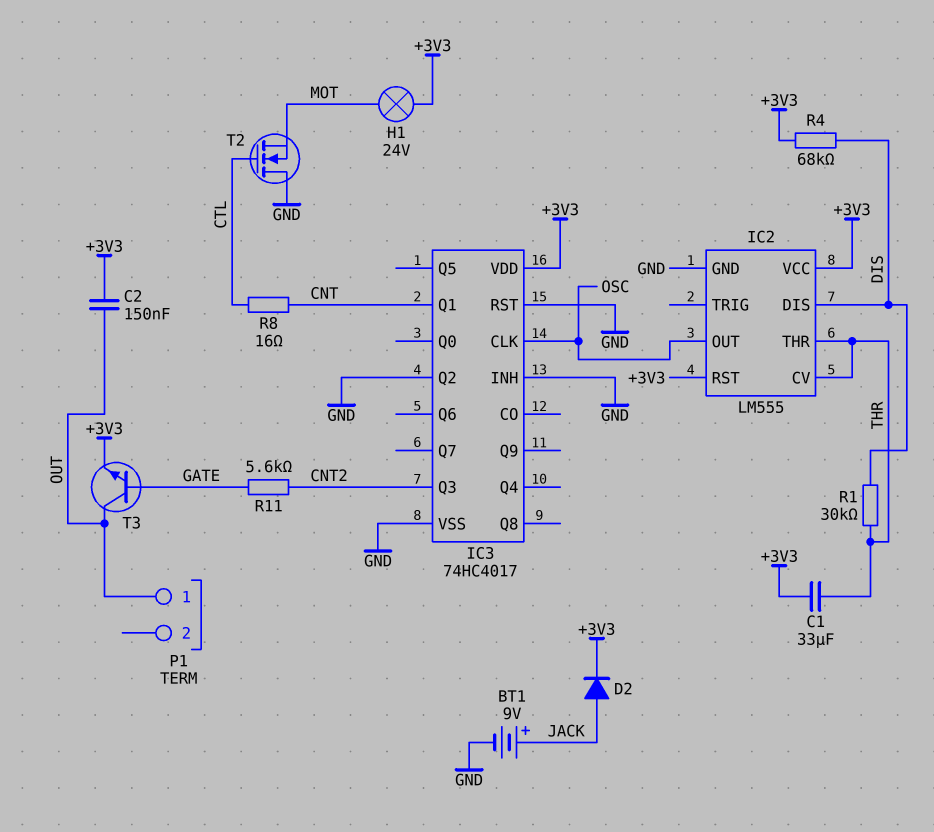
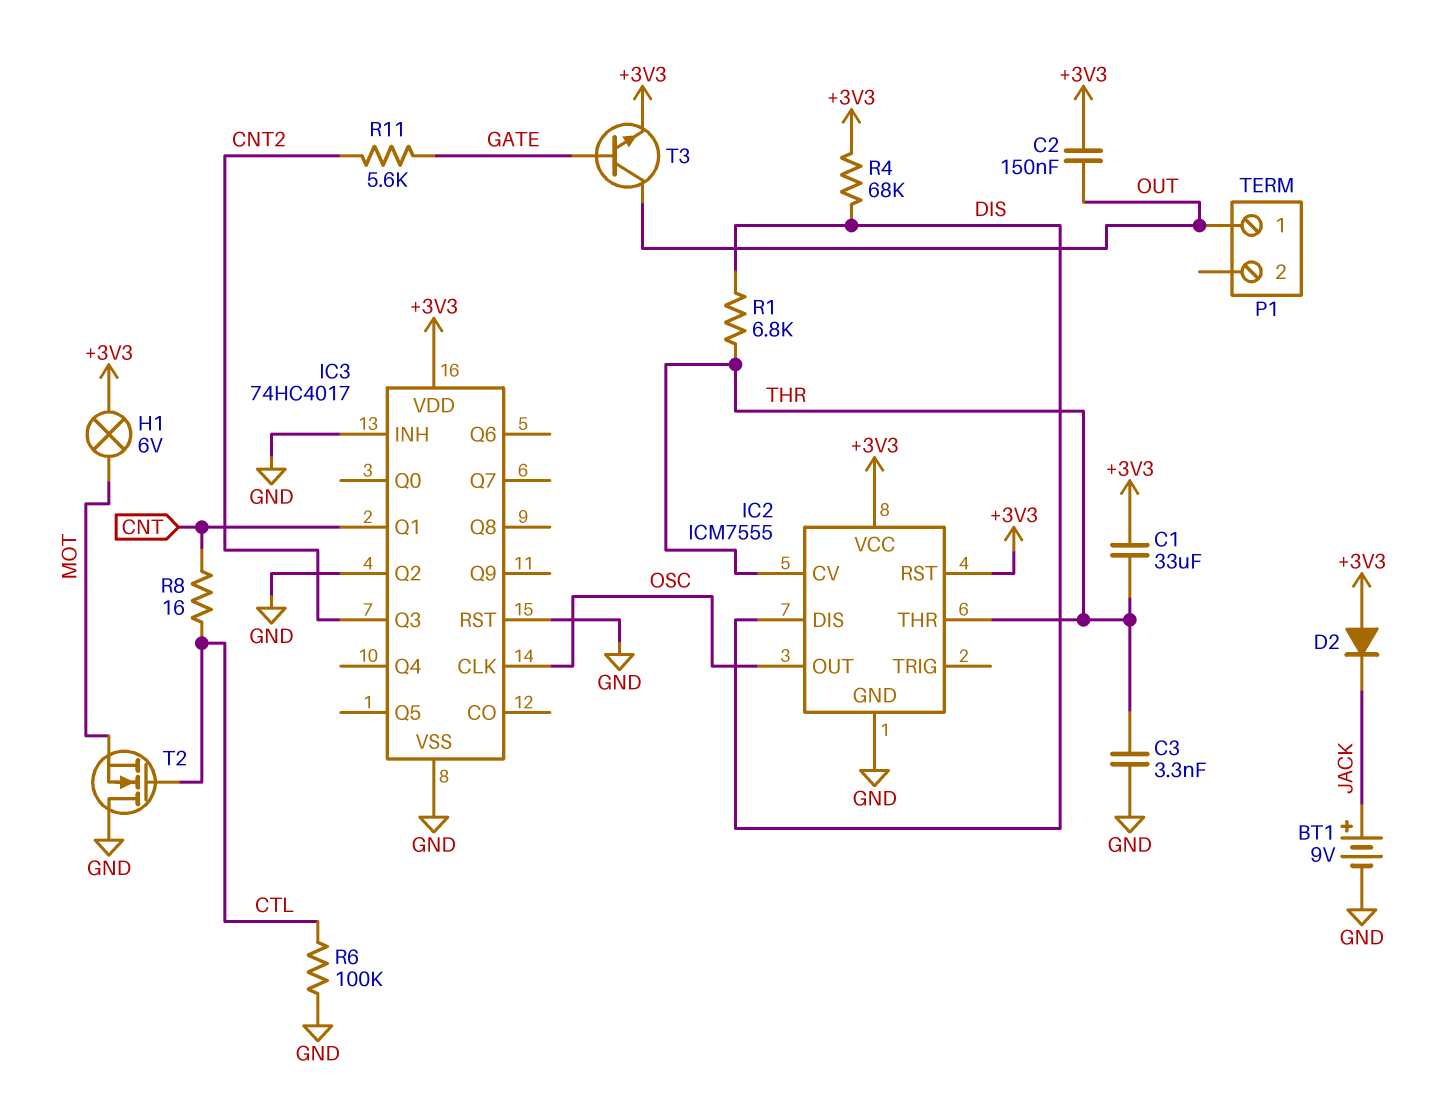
C3: none -> 3.3nF (GND, THR)
D2: diode (A JACK, K +3V3) -> diode (A +3V3, K JACK)
H1: lamp 24V (+3V3, MOT) -> lamp 6V (+3V3, MOT)
IC2: LM555 -> ICM7555
R1: 30k (DIS, THR) -> 6.8k (DIS, THR)
R6: none -> 100k (CTL, GND)

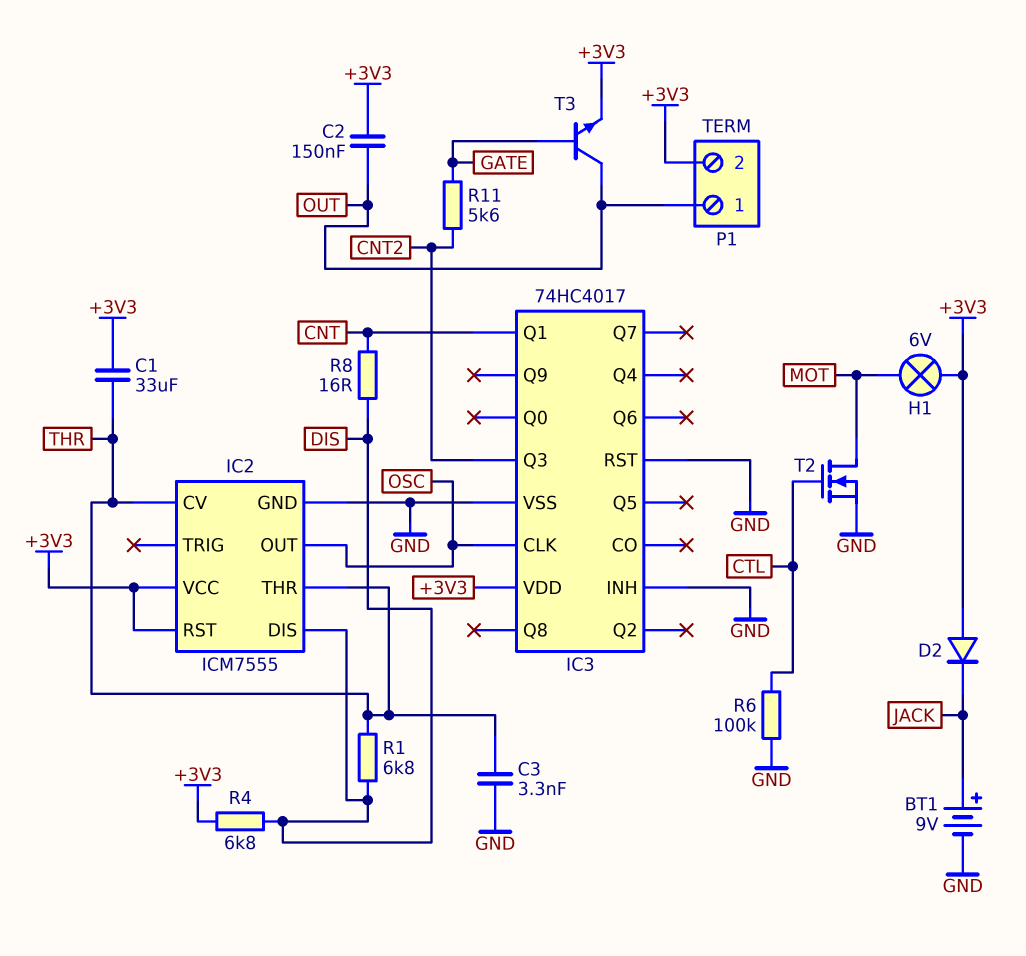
IC3 pin Q2: GND -> none
P1 pin 2: none -> +3V3
R4: 68k (+3V3, DIS) -> 6.8k (+3V3, DIS)
R8: 16 (CNT, CTL) -> 16 (CNT, DIS)
T2: NMOS (G CTL, D GND, S MOT) -> NMOS (G CTL, D MOT, S GND)

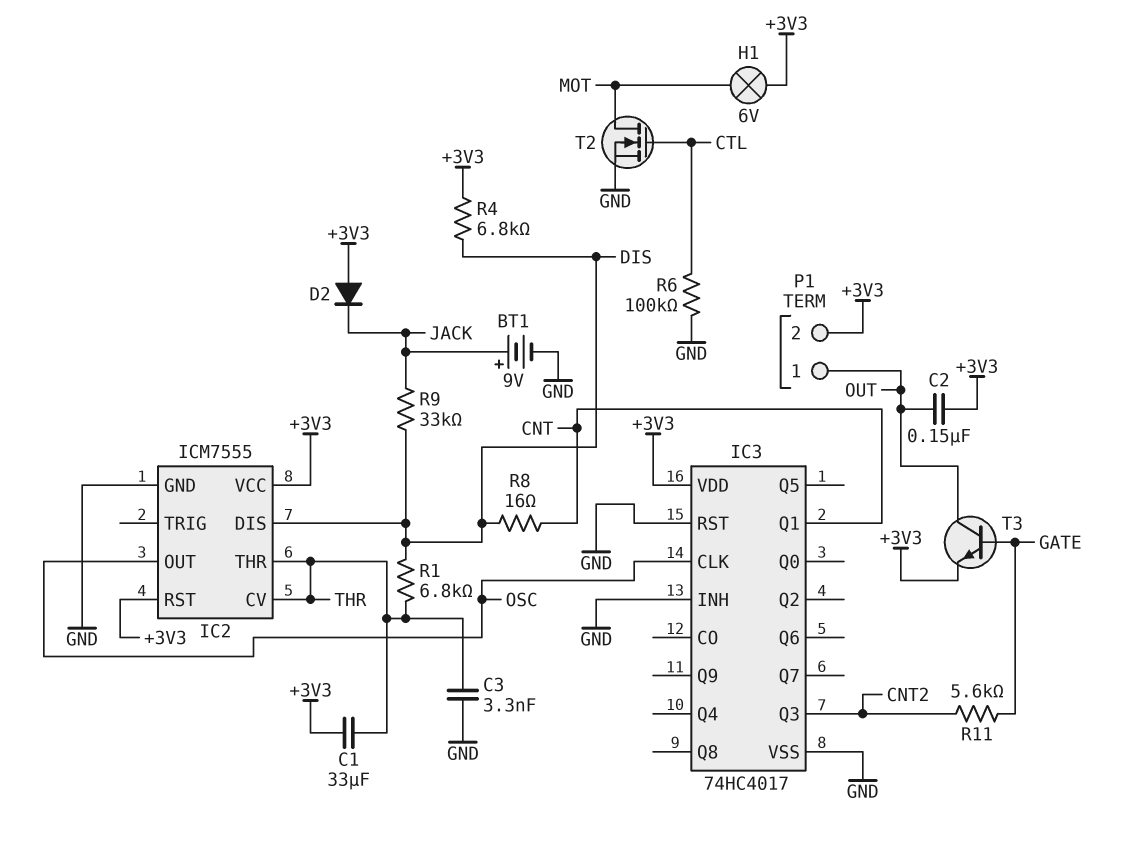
R9: none -> 33k (DIS, JACK)

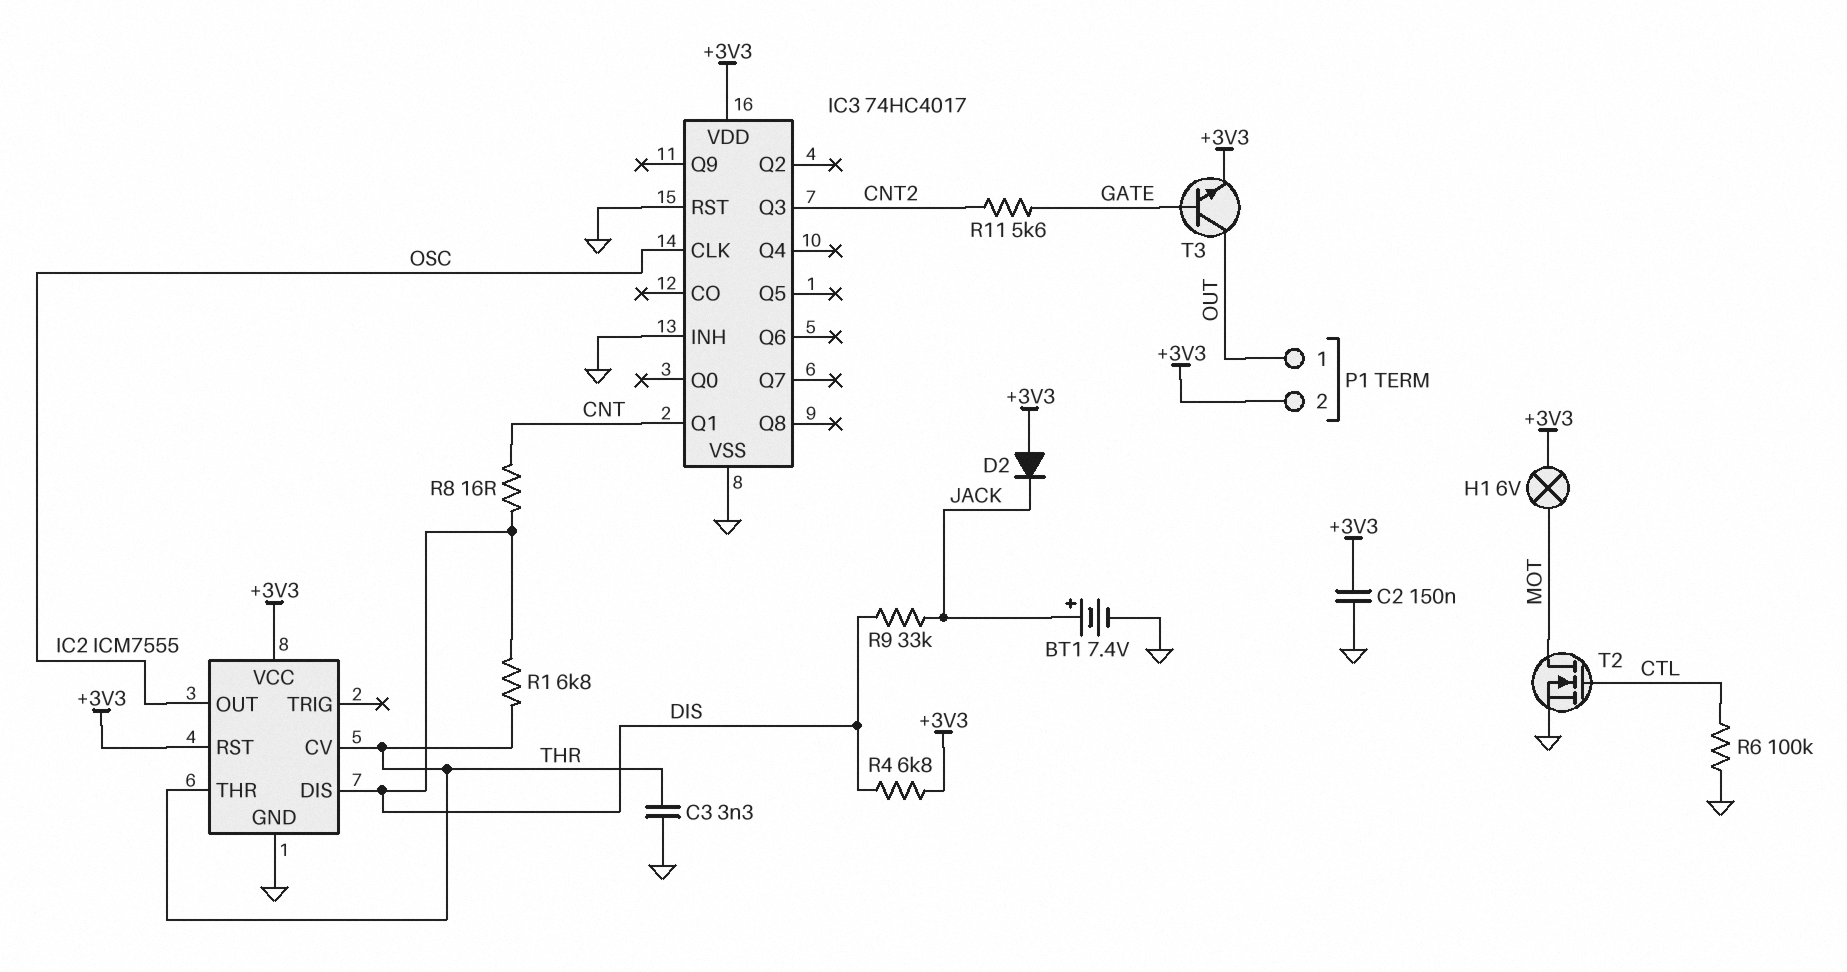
BT1: 9V (plus JACK, minus GND) -> 7.4V (plus JACK, minus GND)
C1: 33uF (+3V3, THR) -> none
C2: 150nF (+3V3, OUT) -> 150nF (+3V3, GND)

